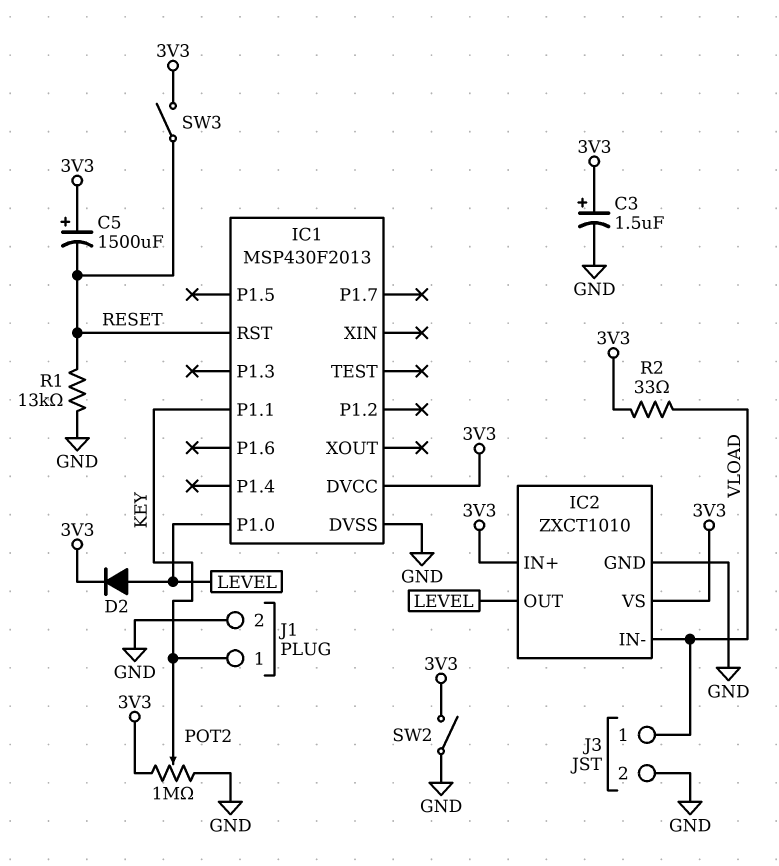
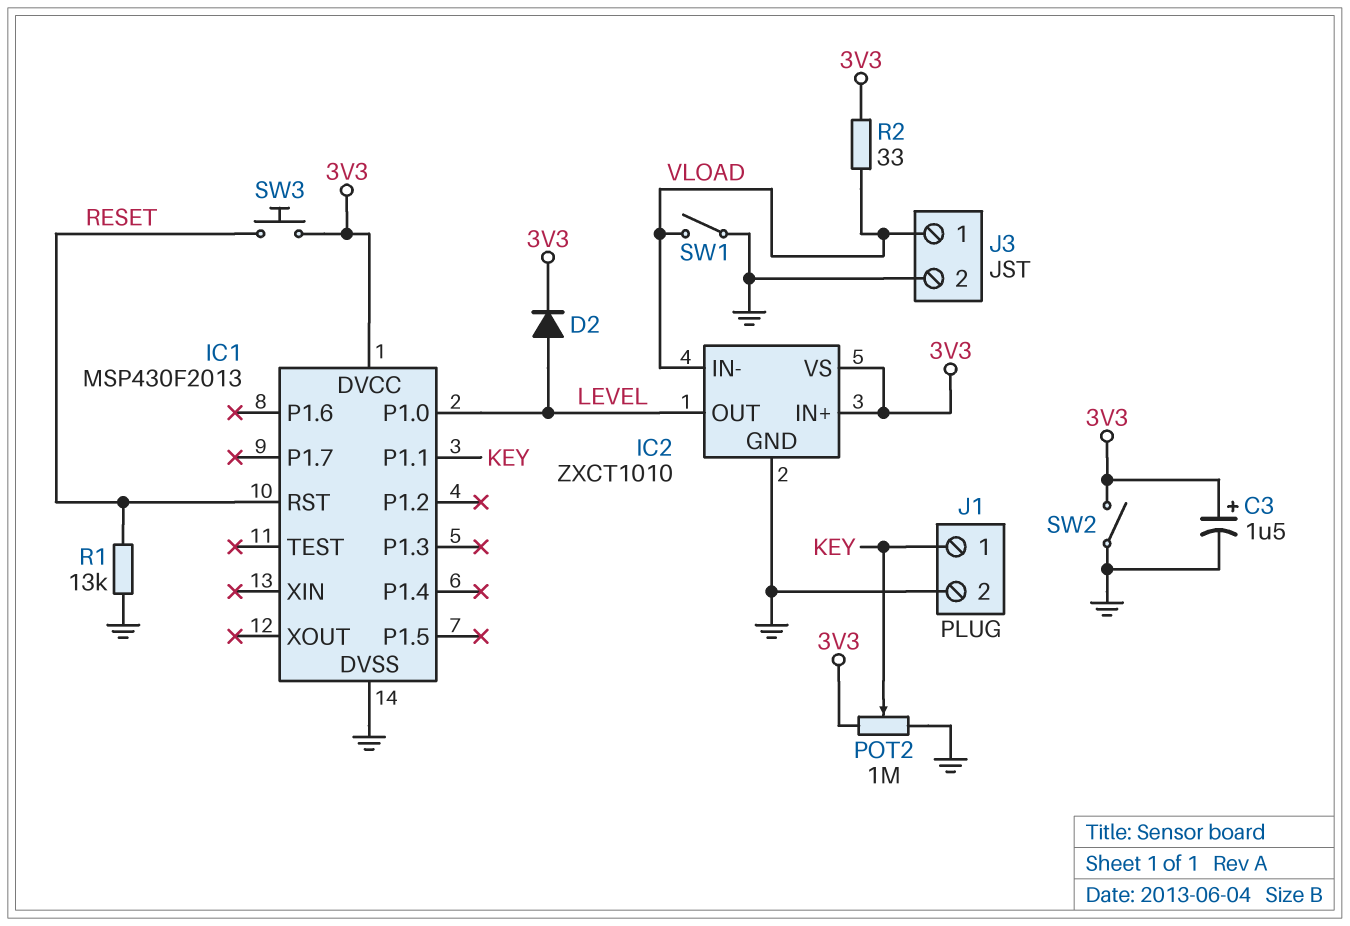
C5: 1500uF (plus 3V3, minus RESET) -> none
SW1: none -> switch (GND, VLOAD)
SW3: switch (3V3, RESET) -> button (3V3, RESET)

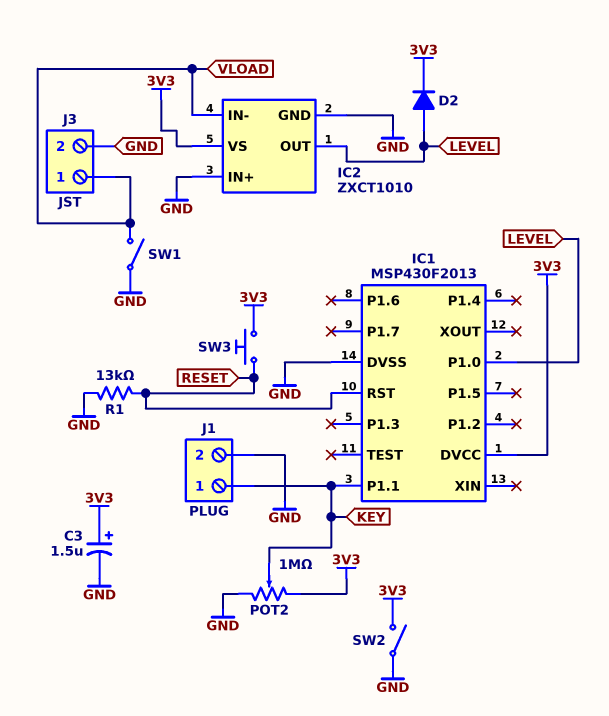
IC2 pin IN+: 3V3 -> GND
R2: 33 (3V3, VLOAD) -> none

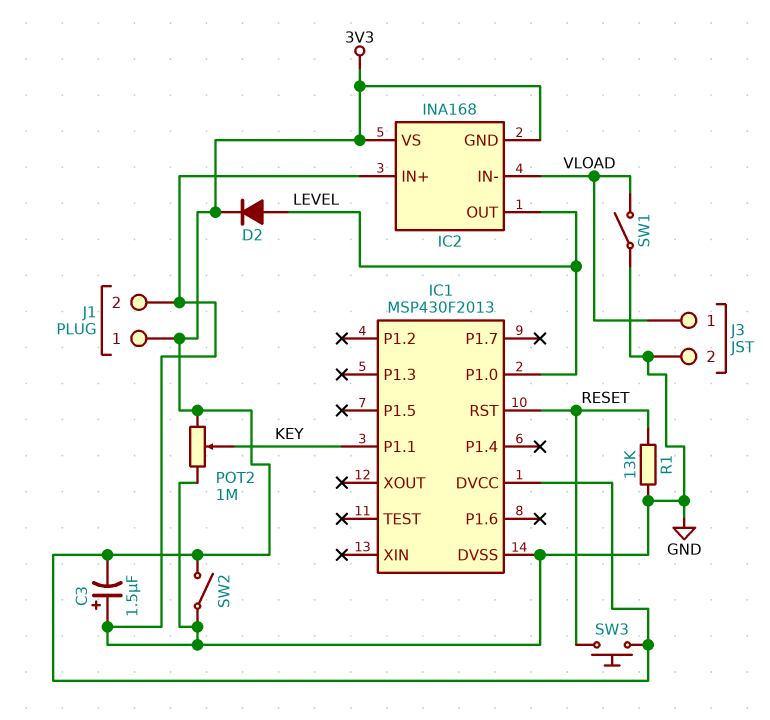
C3: 1.5uF (plus 3V3, minus GND) -> 1.5uF (plus GND, minus 3V3)
IC2: ZXCT1010 -> INA168
IC2 pin GND: GND -> 3V3
J1 pin 1: KEY -> 3V3

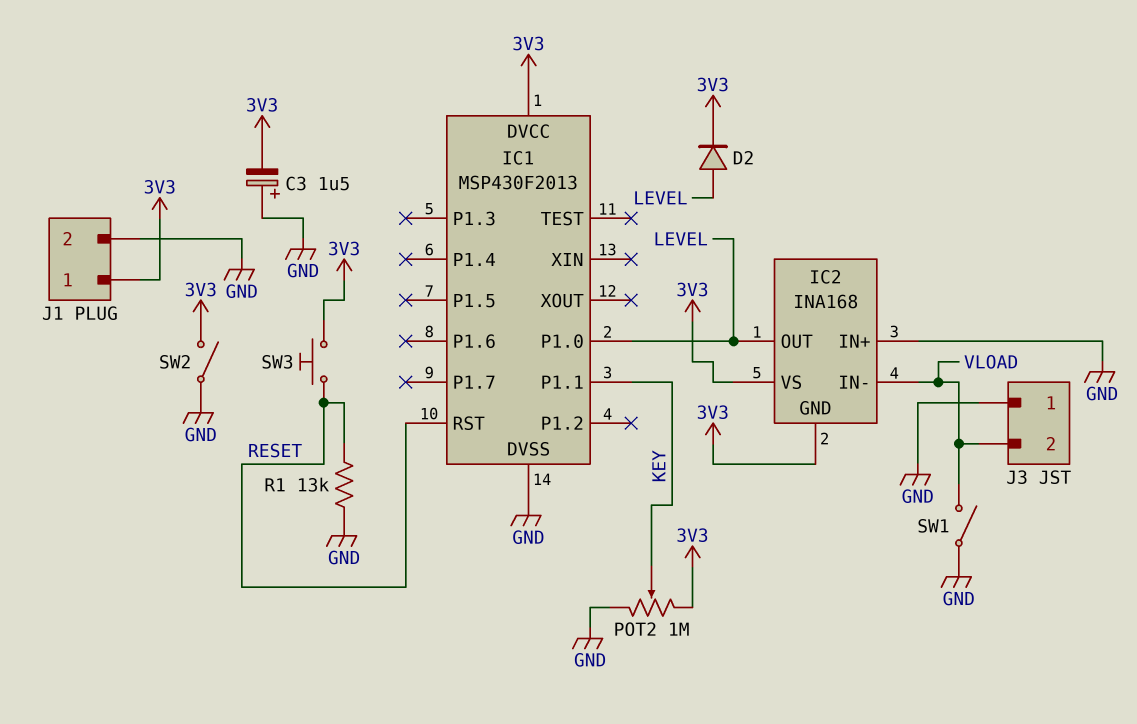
J3 pin 1: VLOAD -> GND
J3 pin 2: GND -> VLOAD

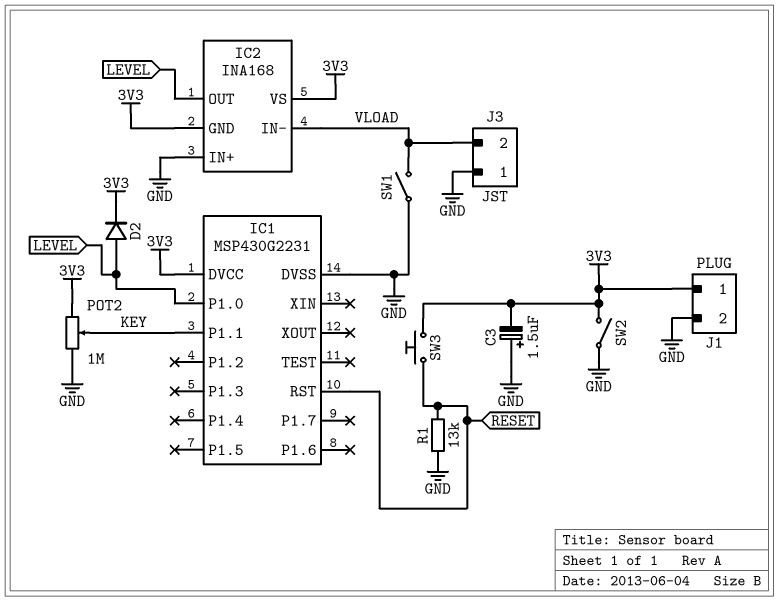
IC1: MSP430F2013 -> MSP430G2231

